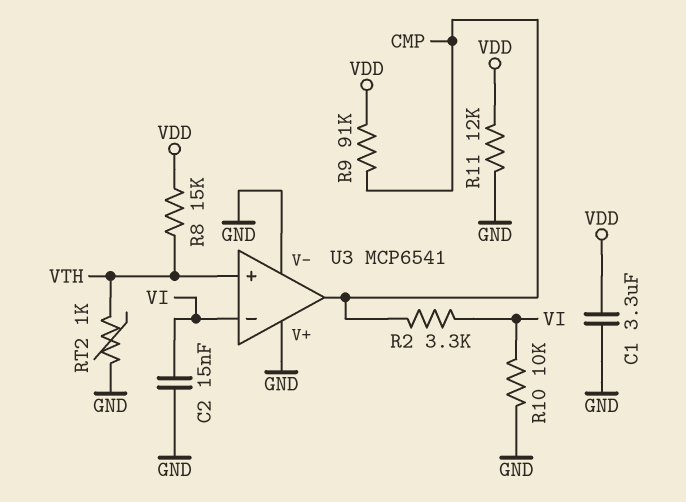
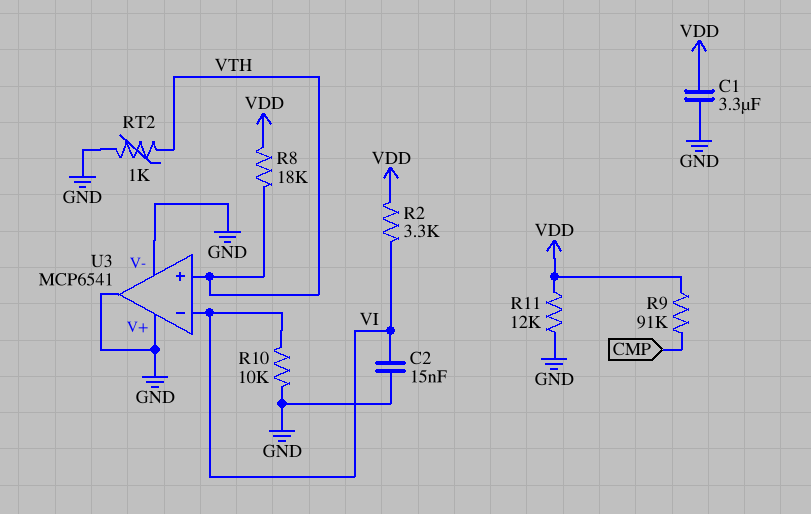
R2: 3.3k (CMP, VI) -> 3.3k (VDD, VI)
R8: 15k (VDD, VTH) -> 18k (VDD, VTH)
U3 pin out: CMP -> GND

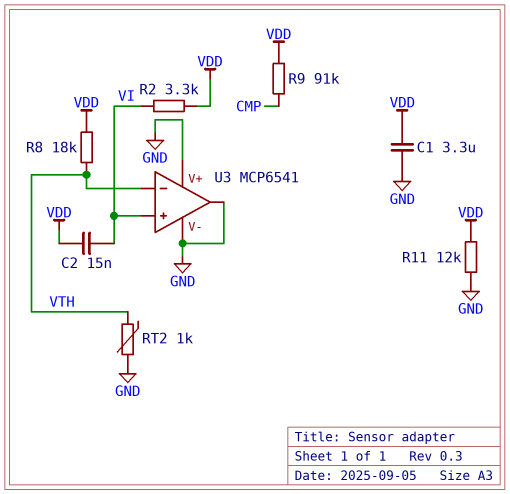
C2: 15nF (GND, VI) -> 15nF (VDD, VI)
R10: 10k (GND, VI) -> none
U3 pin in+: VTH -> VI
U3 pin in-: VI -> VTH

